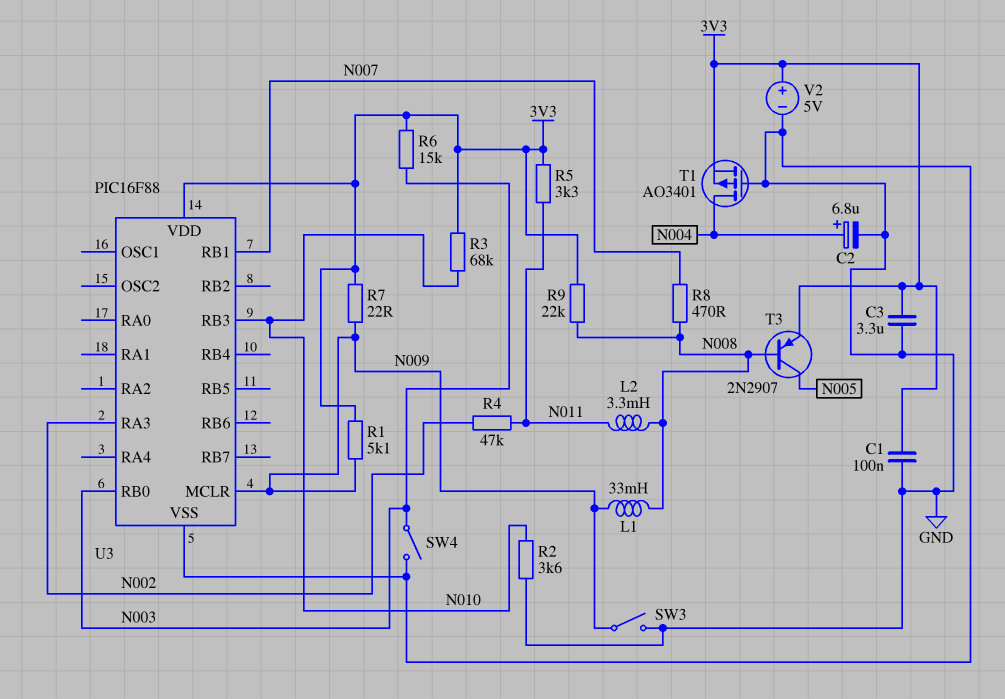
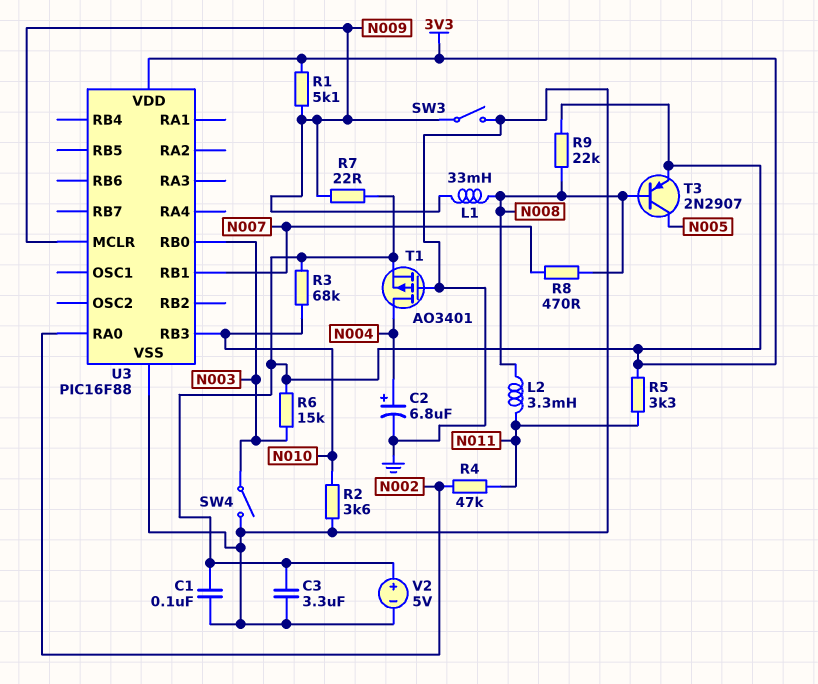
U3 pin RA0: none -> N002
U3 pin RA3: N002 -> none

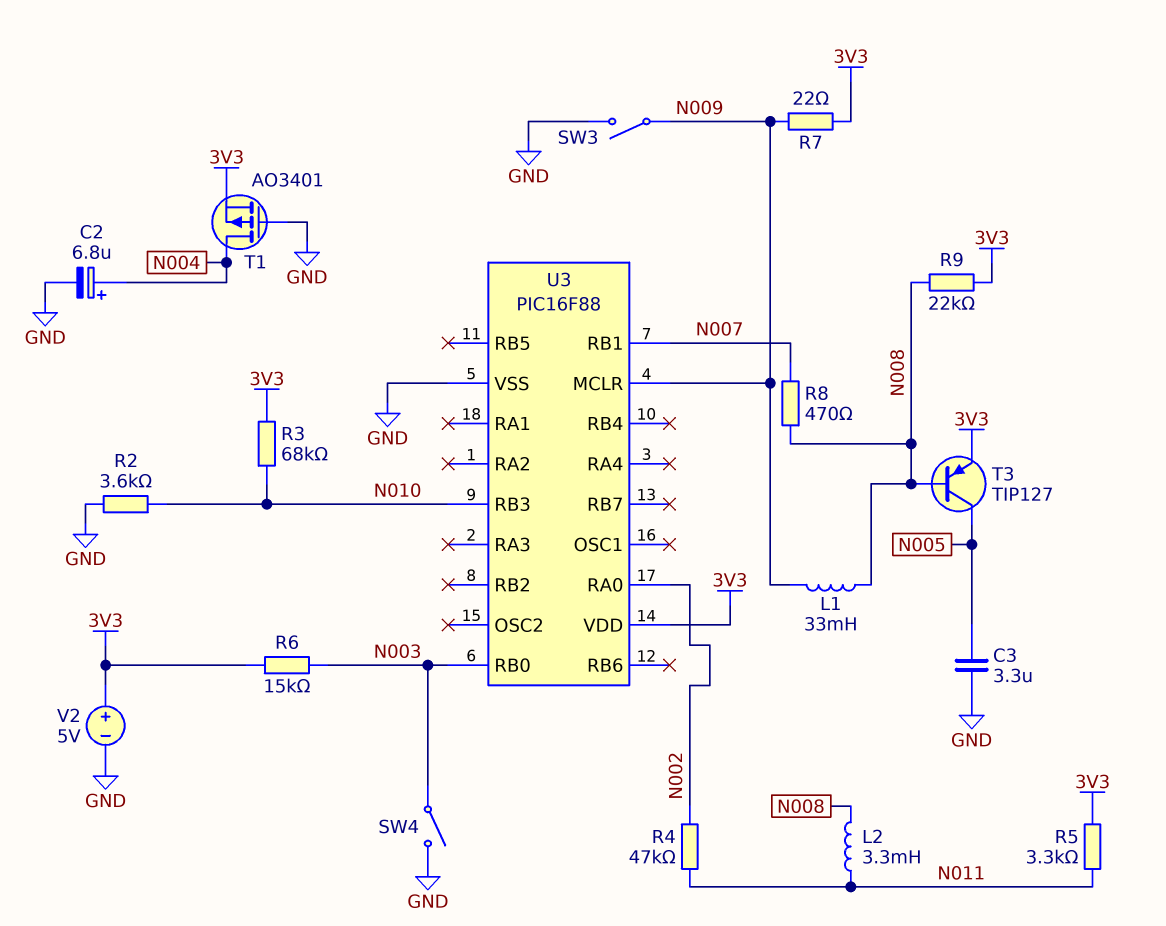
C1: 100nF (3V3, GND) -> none
C3: 3.3uF (3V3, GND) -> 3.3uF (GND, N005)
R1: 5.1k (3V3, N009) -> none
T3: PNP 2N2907 (B N008, C N005, E 3V3) -> PNP TIP127 (B N008, C N005, E 3V3)

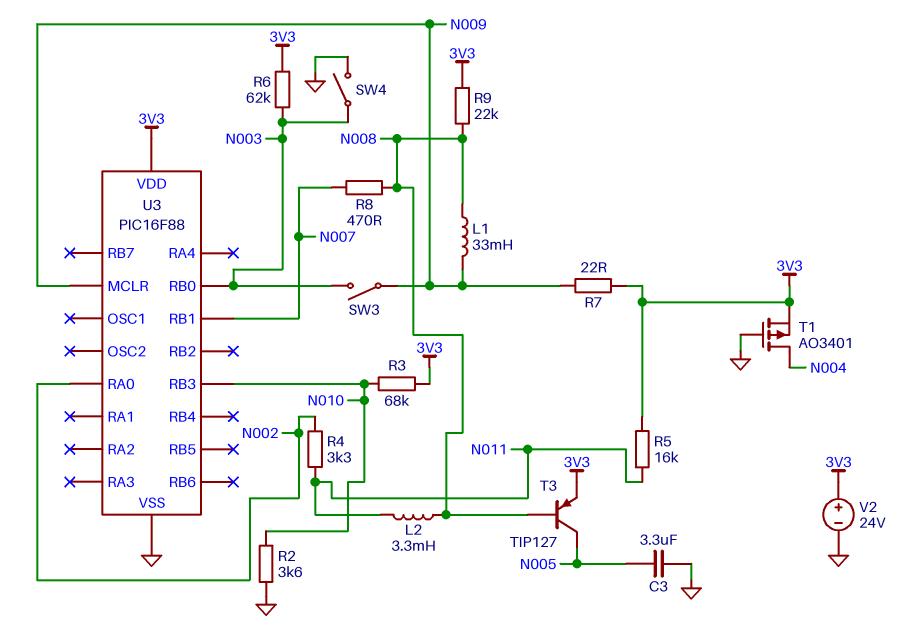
C2: 6.8uF (plus N004, minus GND) -> none
R4: 47k (N002, N011) -> 3.3k (N002, N011)
R5: 3.3k (3V3, N011) -> 16k (3V3, N011)
R6: 15k (3V3, N003) -> 62k (3V3, N003)
SW3: switch (GND, N009) -> switch (N003, N009)
V2: 5V (plus 3V3, minus GND) -> 24V (plus 3V3, minus GND)

